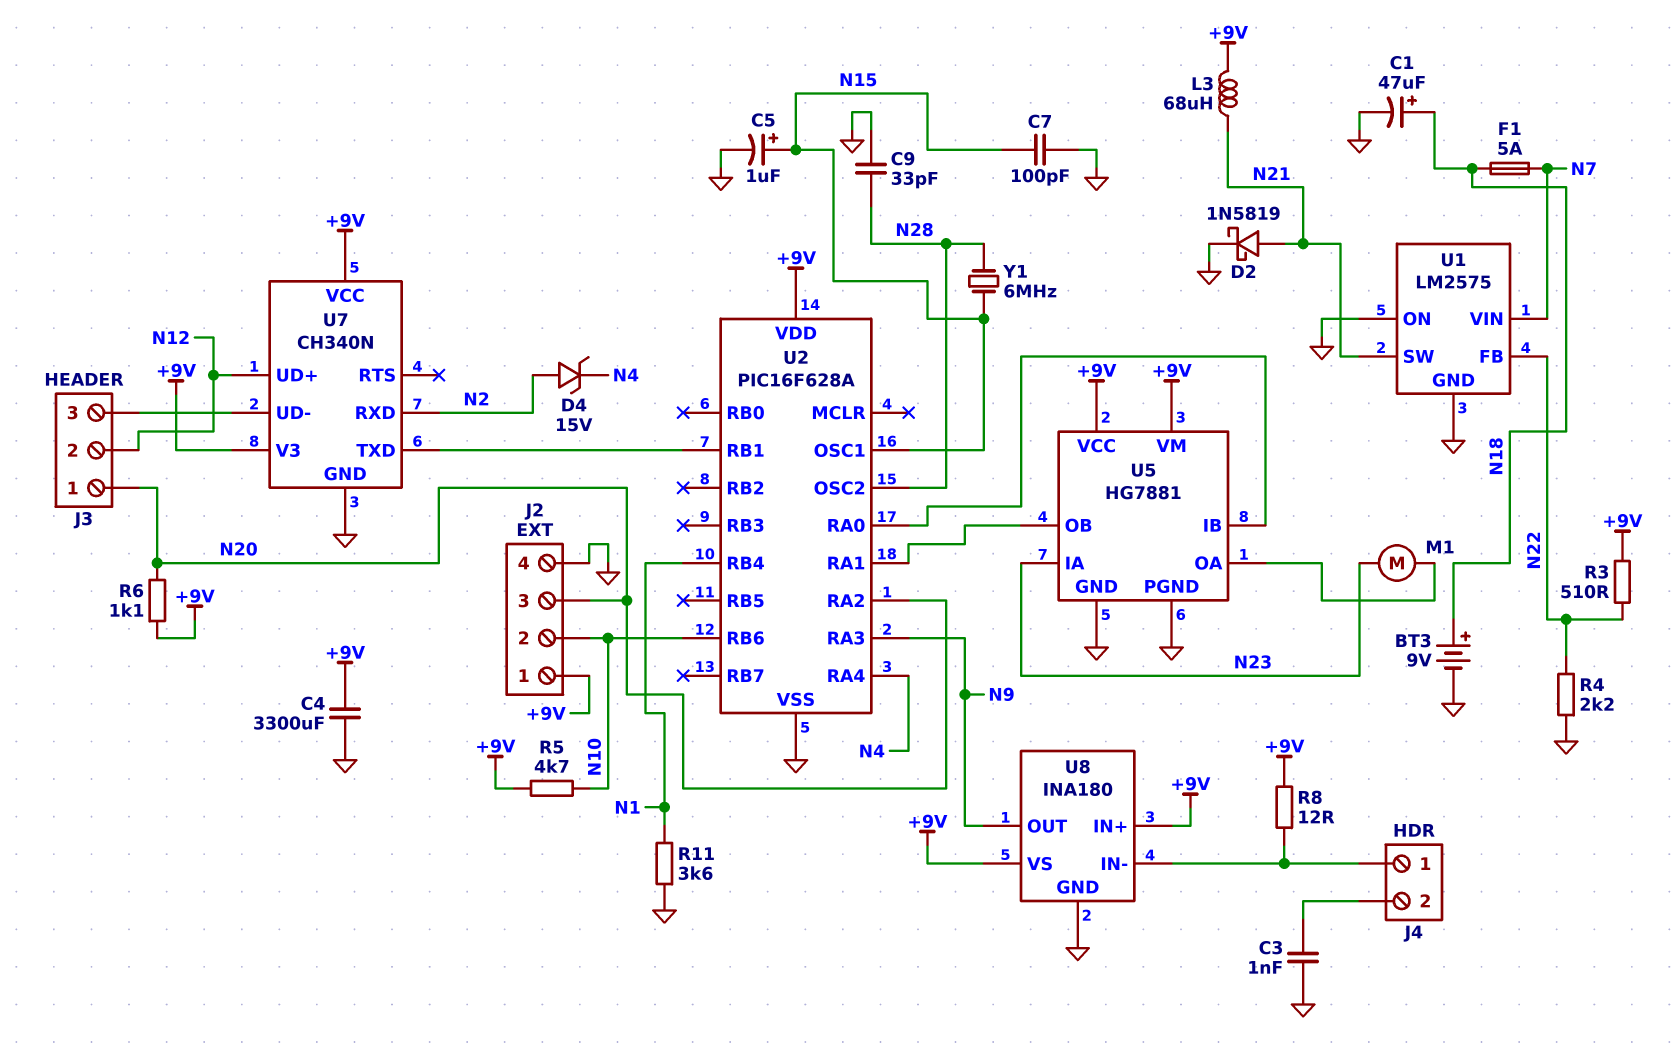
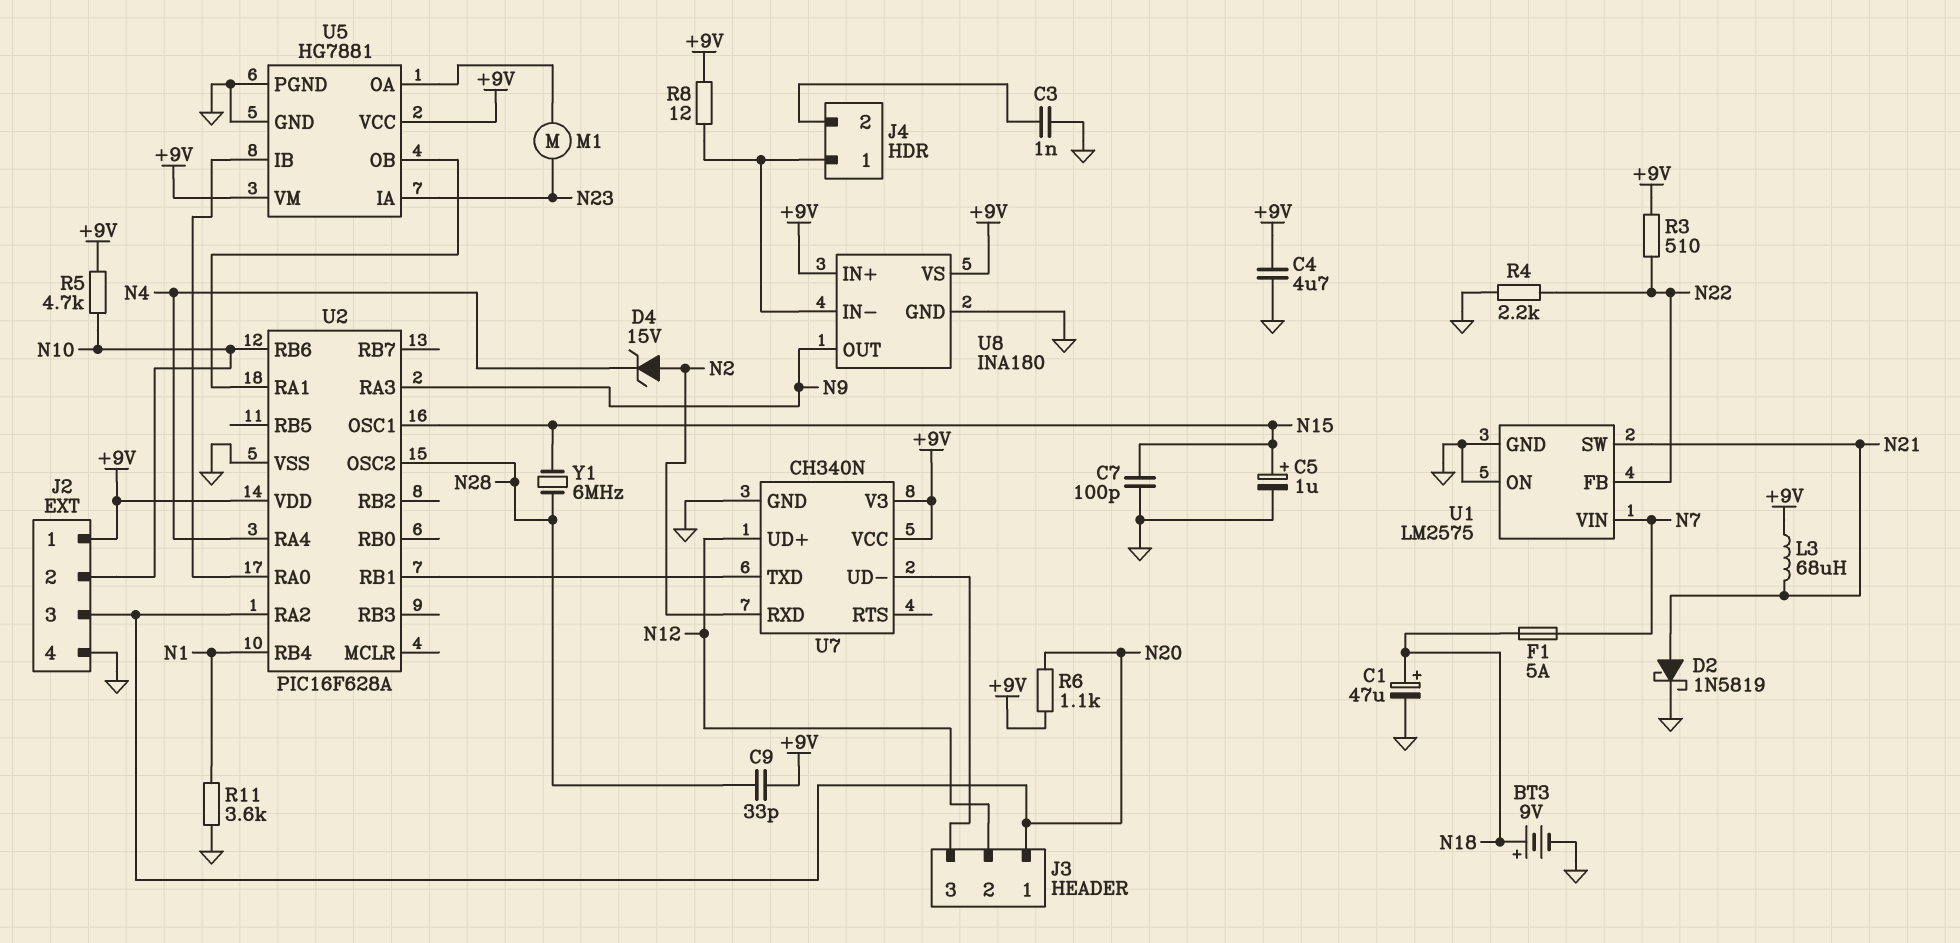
C4: 3300uF (+9V, GND) -> 4.7uF (+9V, GND)
C9: 33pF (GND, N28) -> 33pF (+9V, N28)

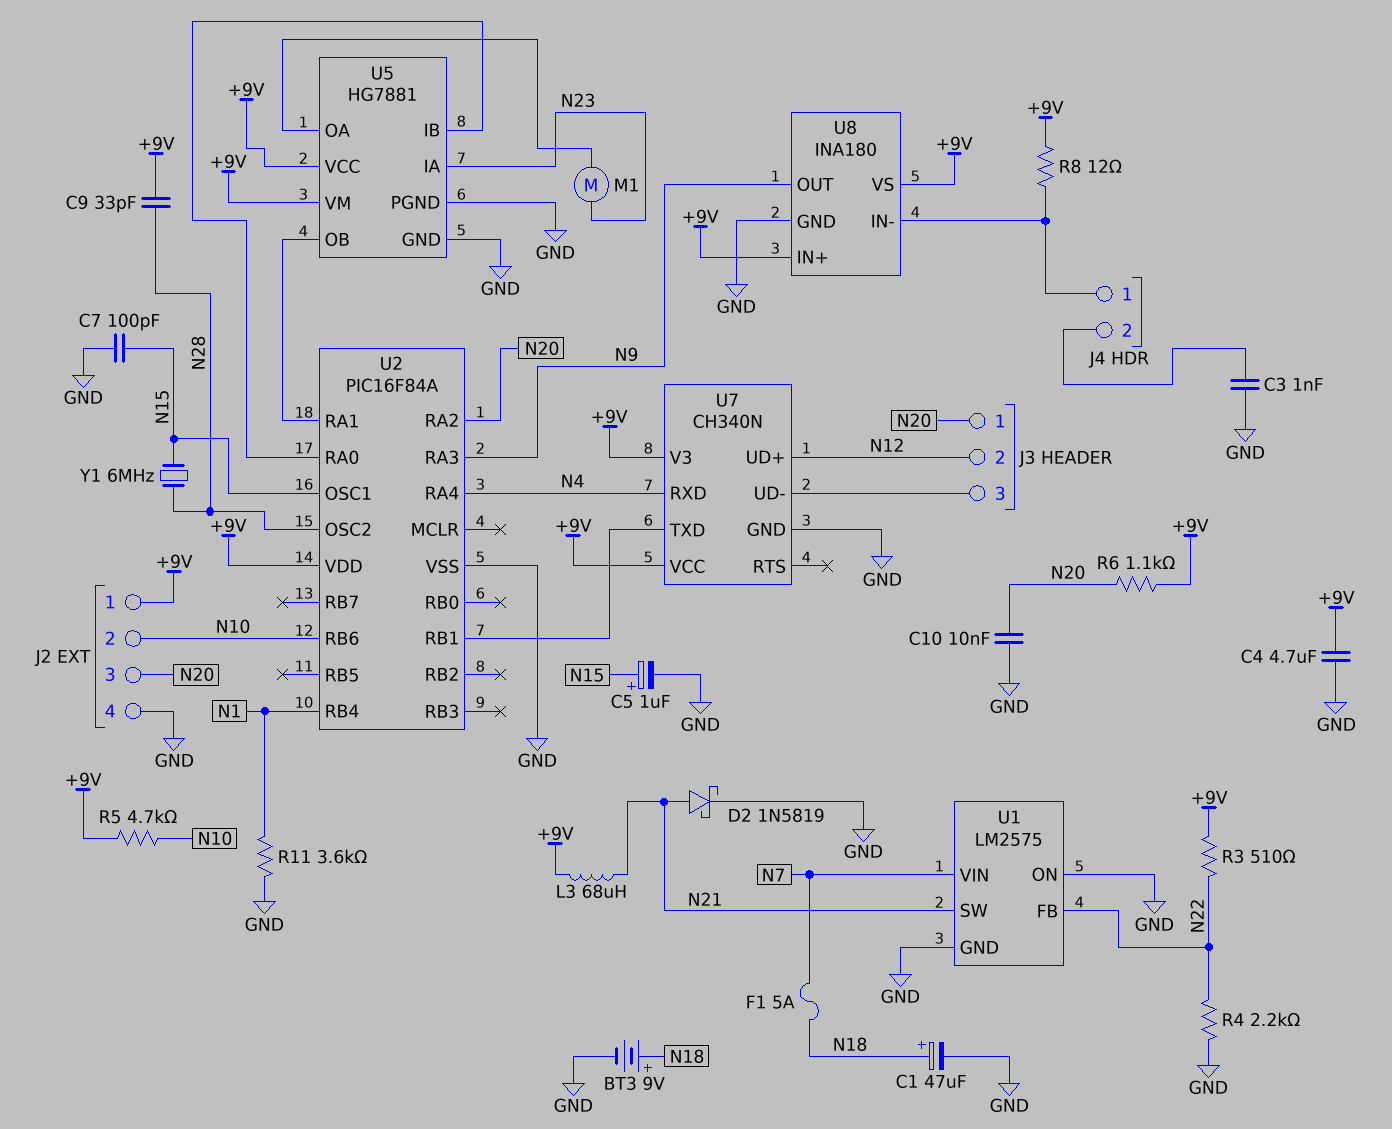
C10: none -> 10nF (GND, N20)
D4: zener 15V (A N2, K N4) -> none
U2: PIC16F628A -> PIC16F84A
U7 pin RXD: N2 -> N4

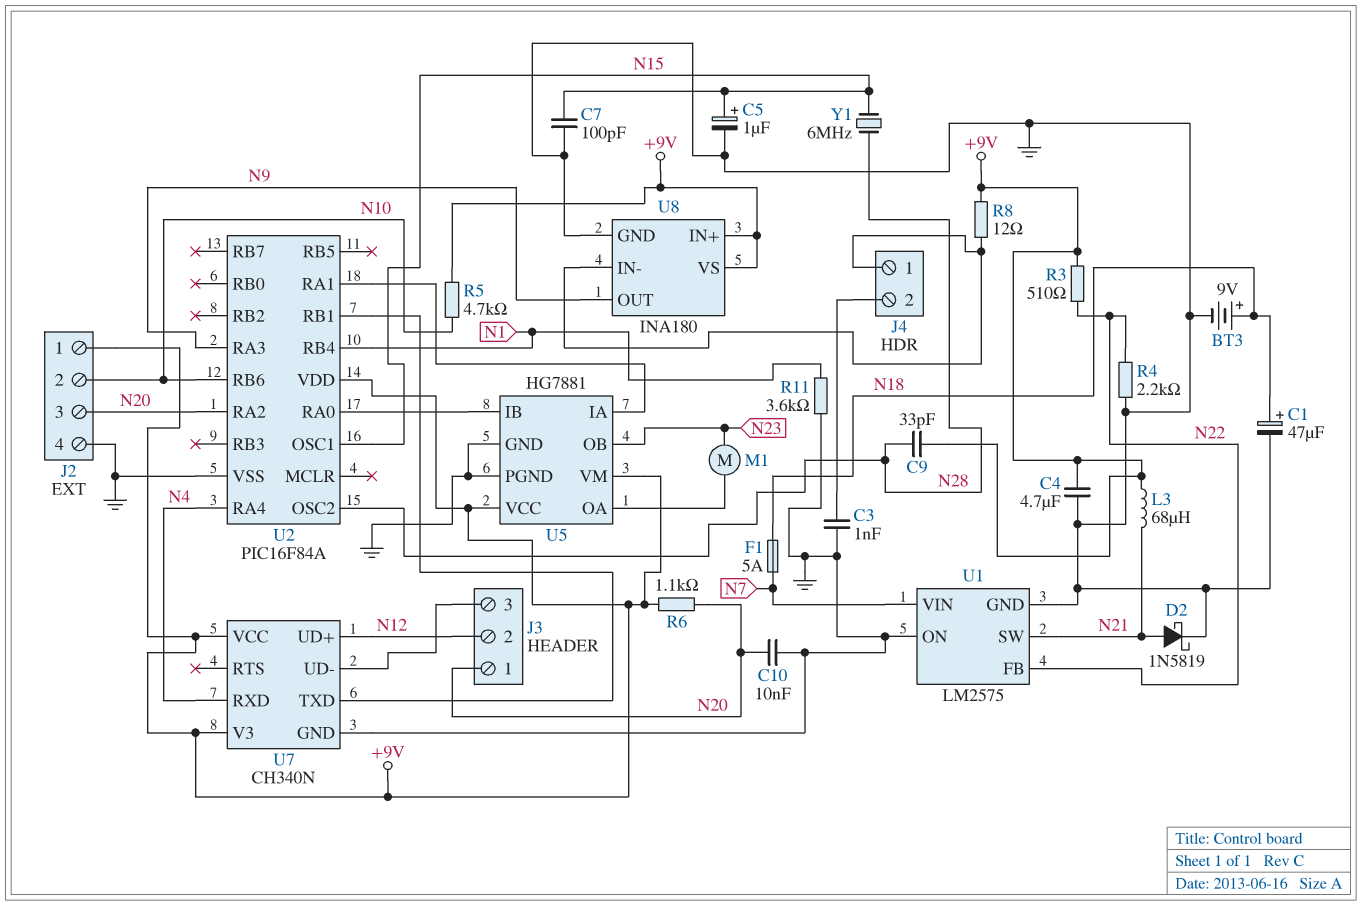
U5 pin IA: N23 -> U2/RA1
U5 pin OB: U2/RA1 -> N23

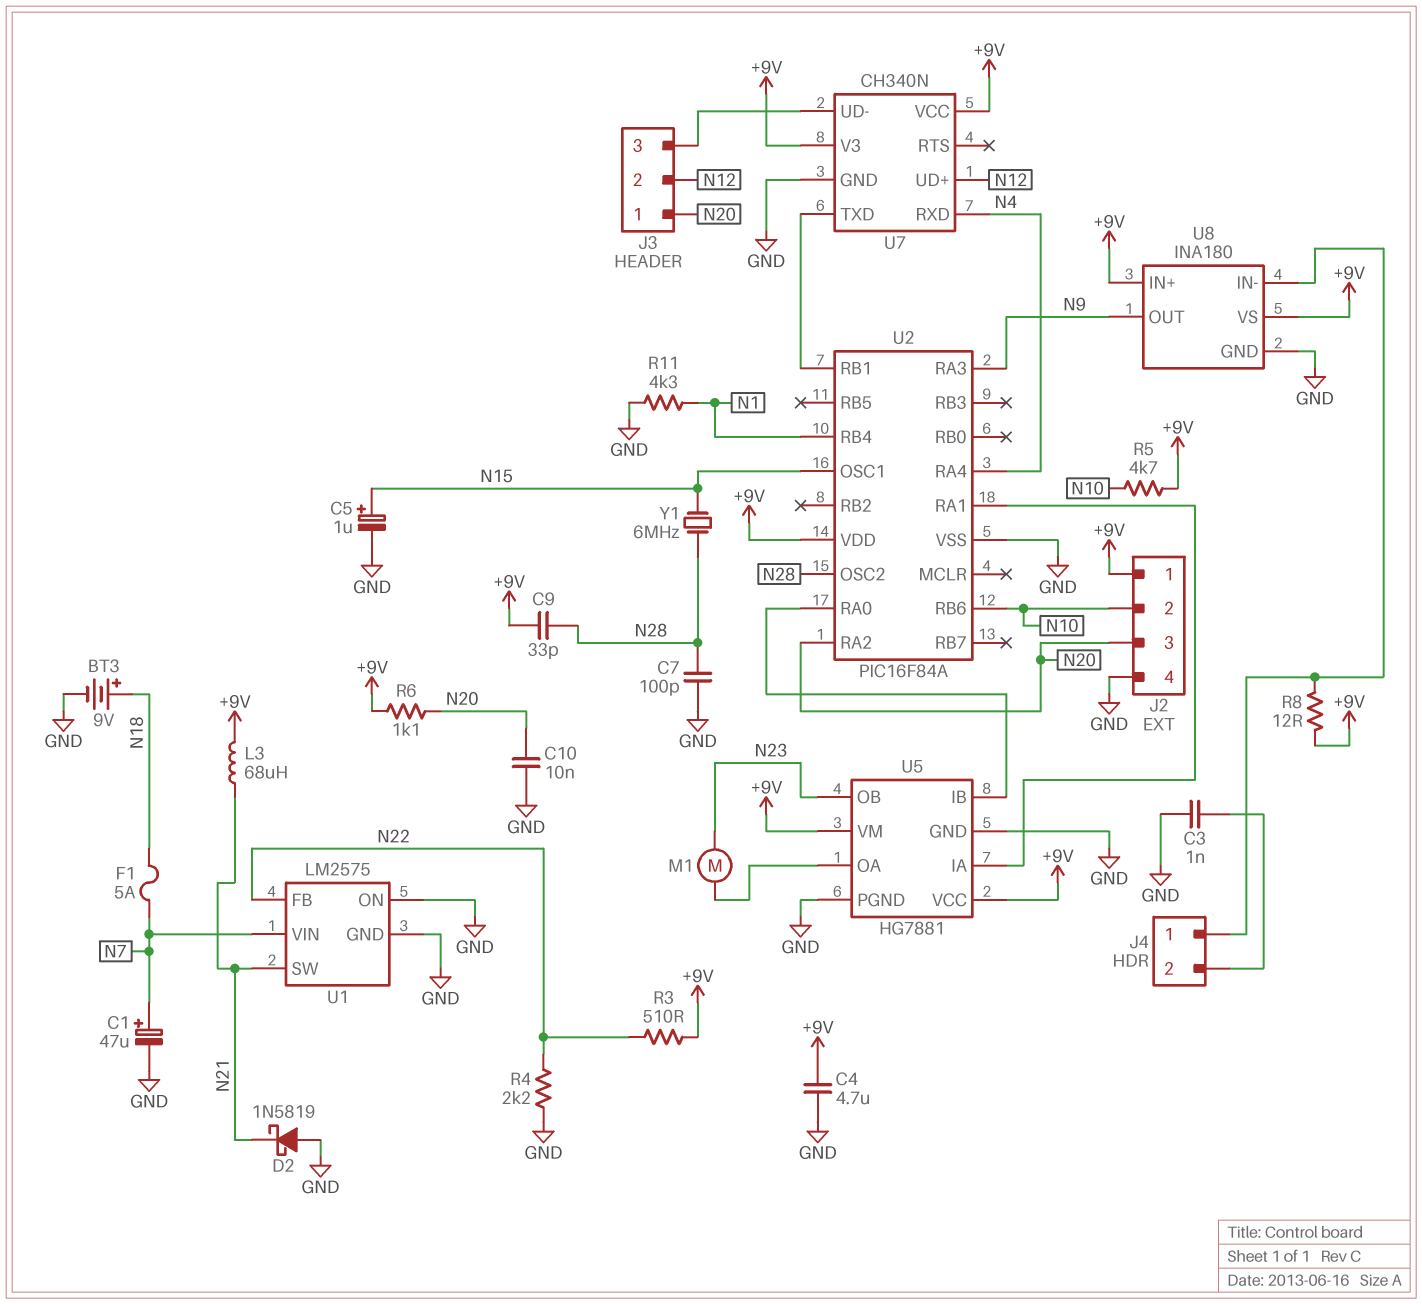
C1: 47uF (plus N18, minus GND) -> 47uF (plus N7, minus GND)
C7: 100pF (GND, N15) -> 100pF (GND, N28)
D2: schottky 1N5819 (A N21, K GND) -> schottky 1N5819 (A GND, K N21)
R11: 3.6k (GND, N1) -> 4.3k (GND, N1)

